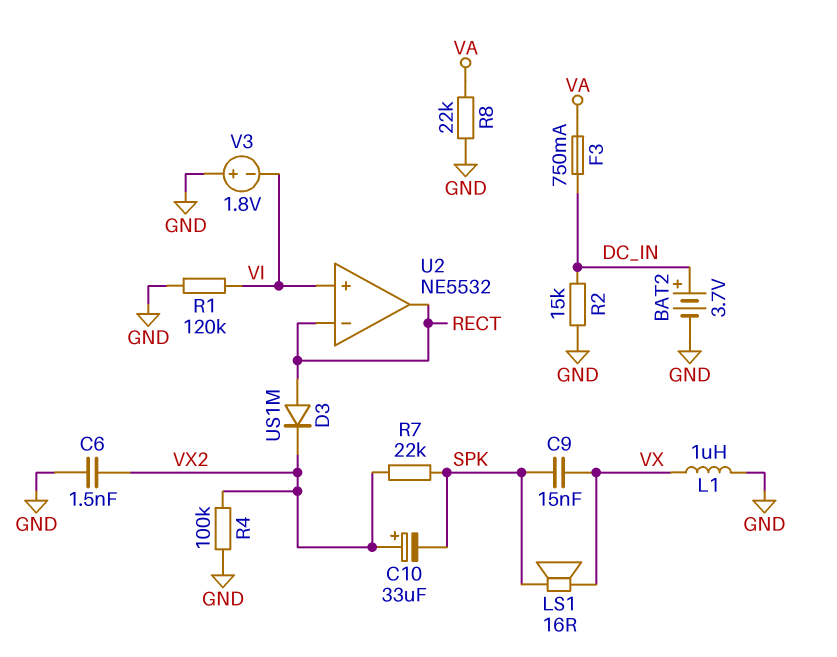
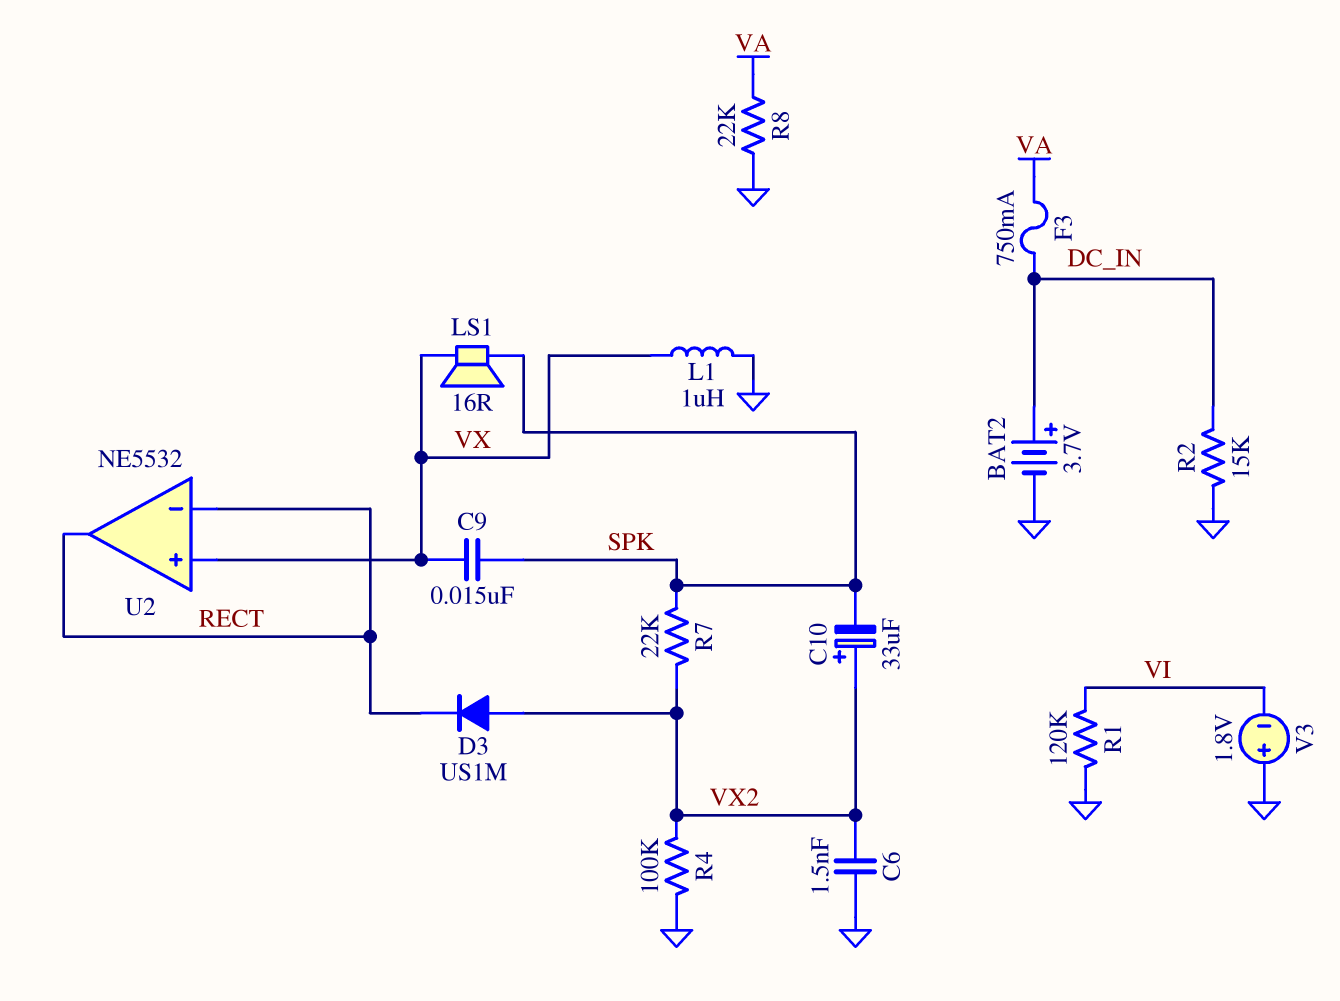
D3: diode US1M (A RECT, K VX2) -> diode US1M (A VX2, K RECT)
U2 pin in+: VI -> VX

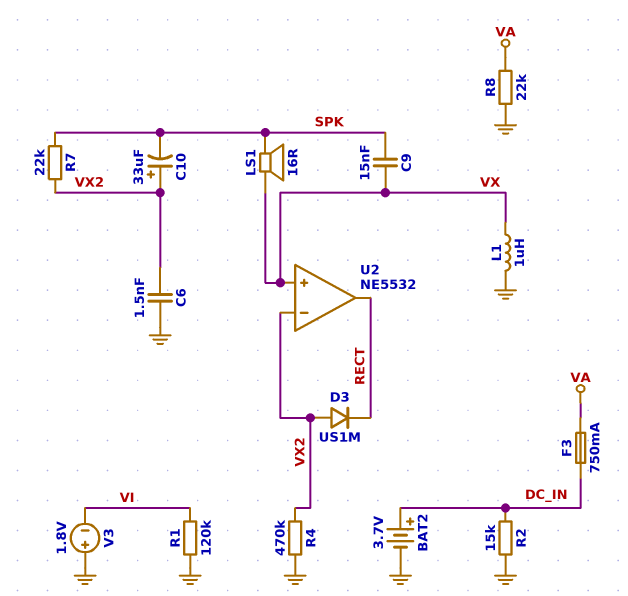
R4: 100k (GND, VX2) -> 470k (GND, VX2)
U2 pin in-: RECT -> VX2

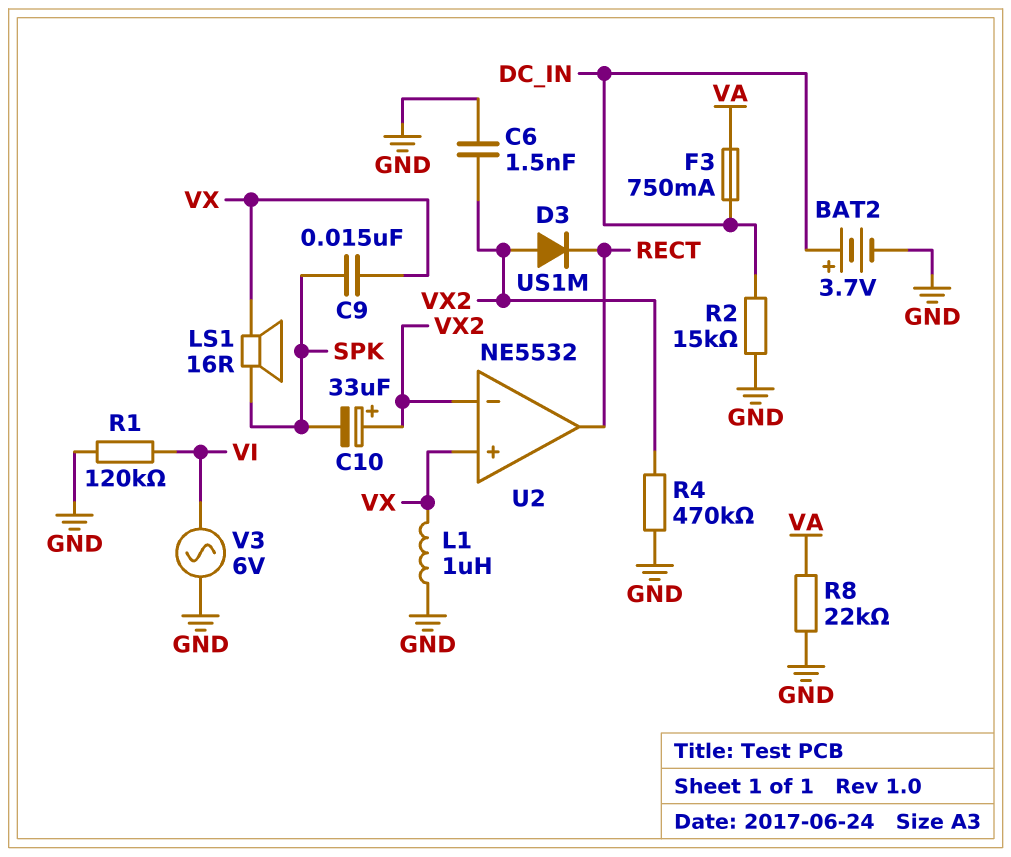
R7: 22k (SPK, VX2) -> none
V3: 1.8V (plus GND, minus VI) -> AC 6V (GND, VI)

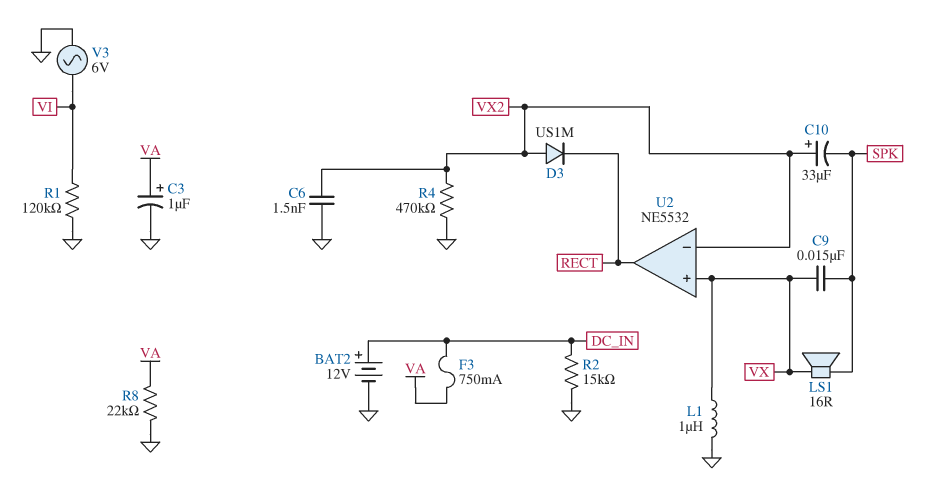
BAT2: 3.7V (plus DC_IN, minus GND) -> 12V (plus DC_IN, minus GND)
C3: none -> 1uF (plus VA, minus GND)

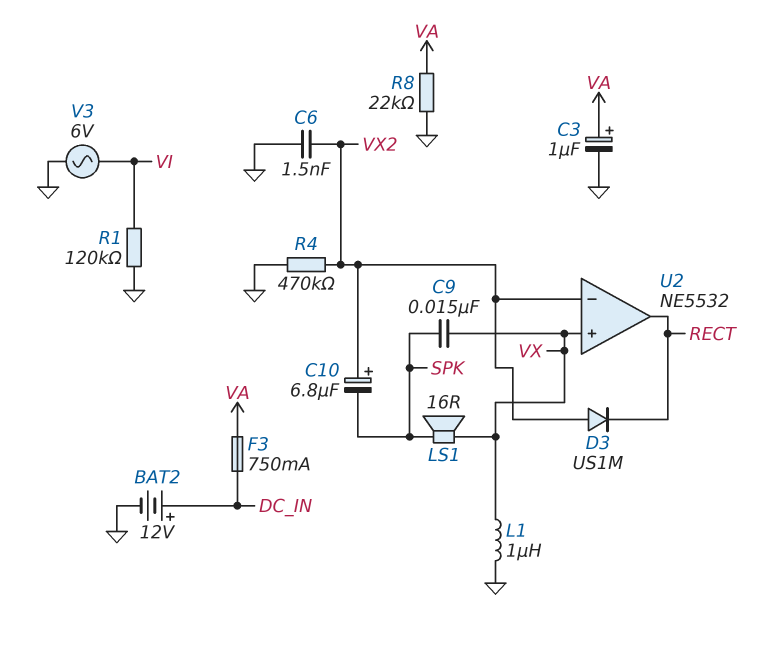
C10: 33uF (plus VX2, minus SPK) -> 6.8uF (plus VX2, minus SPK)
R2: 15k (DC_IN, GND) -> none

